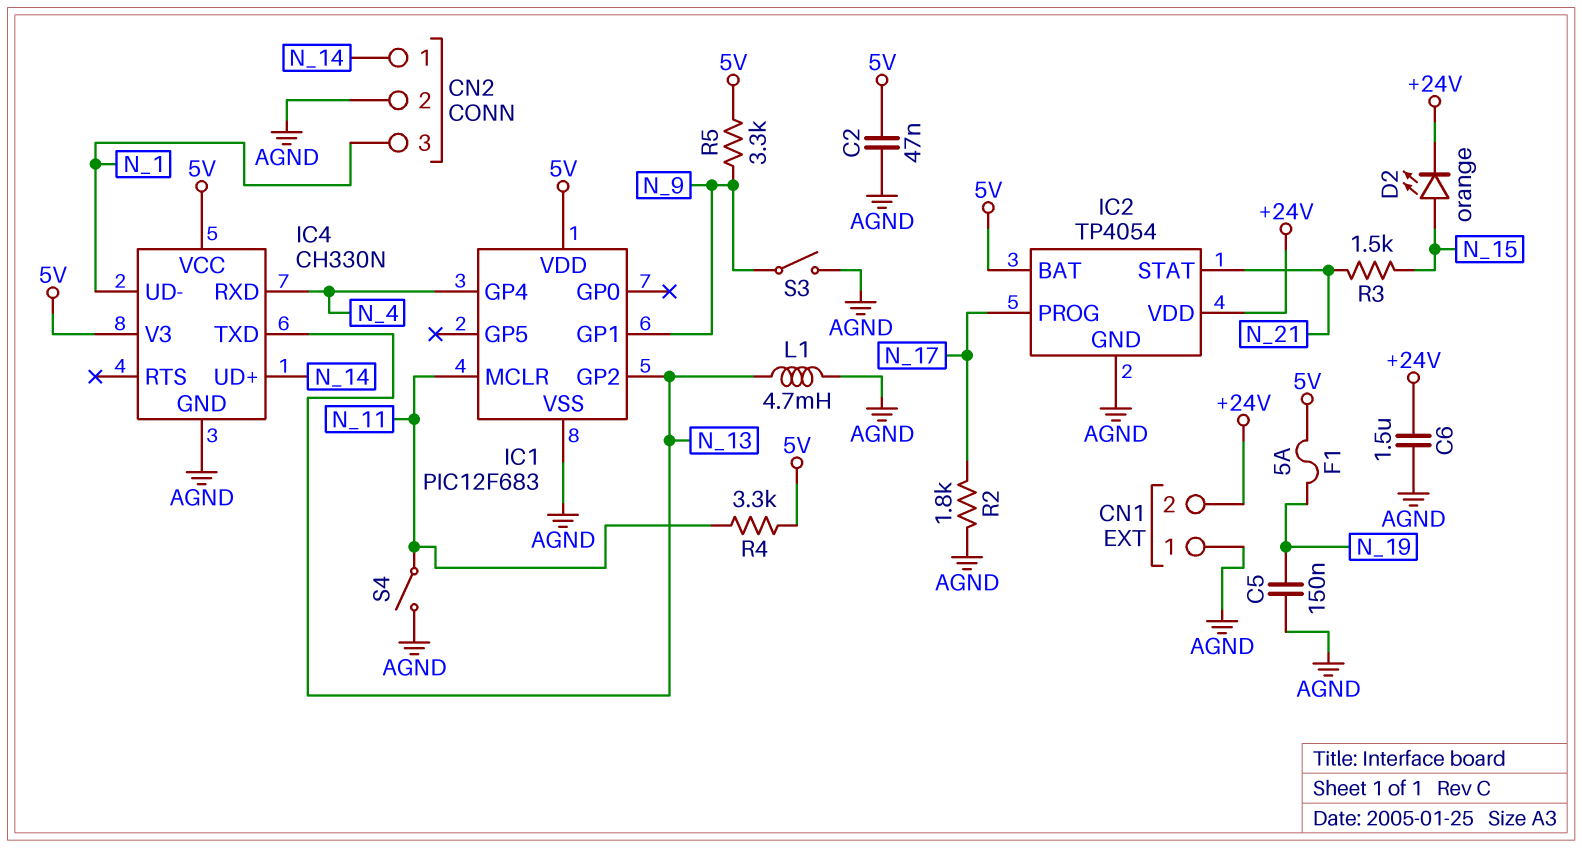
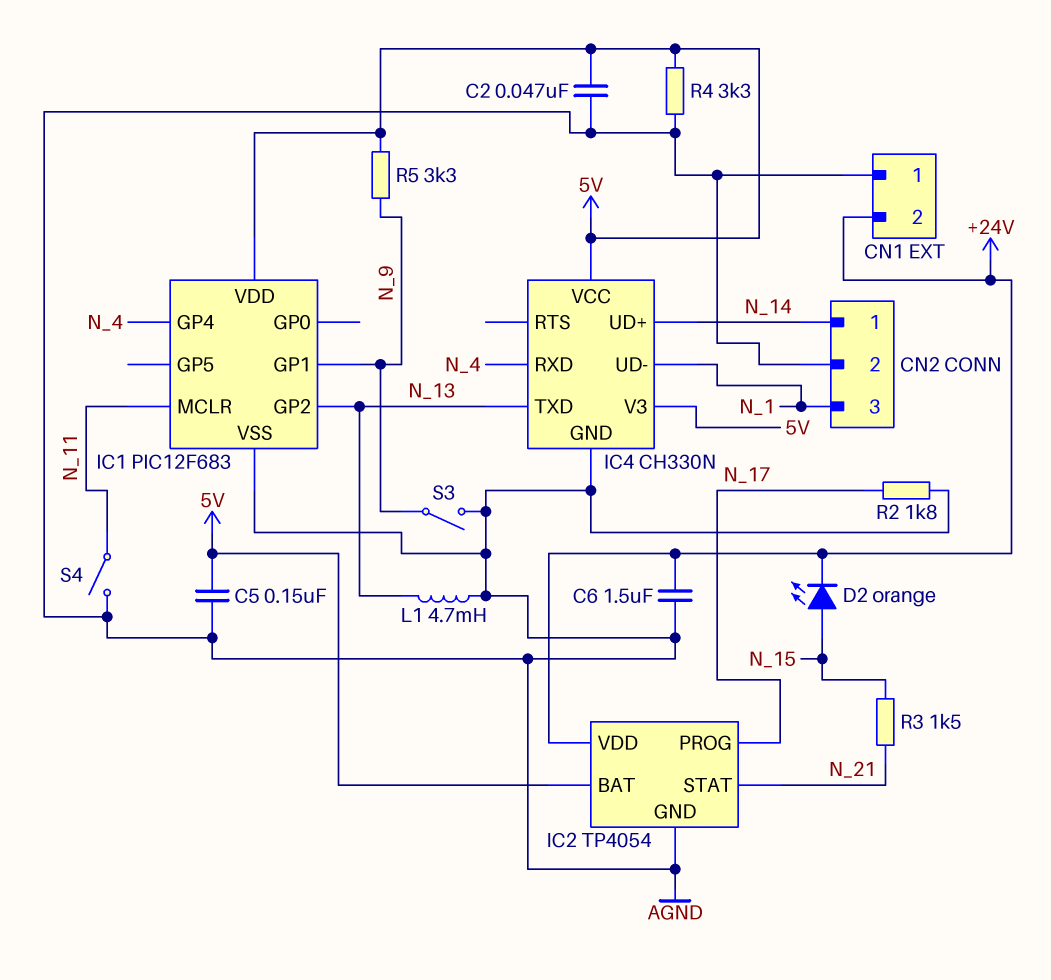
C5: 150nF (AGND, N_19) -> 150nF (5V, AGND)
F1: 5A (5V, N_19) -> none
R4: 3.3k (5V, N_11) -> 3.3k (5V, AGND)

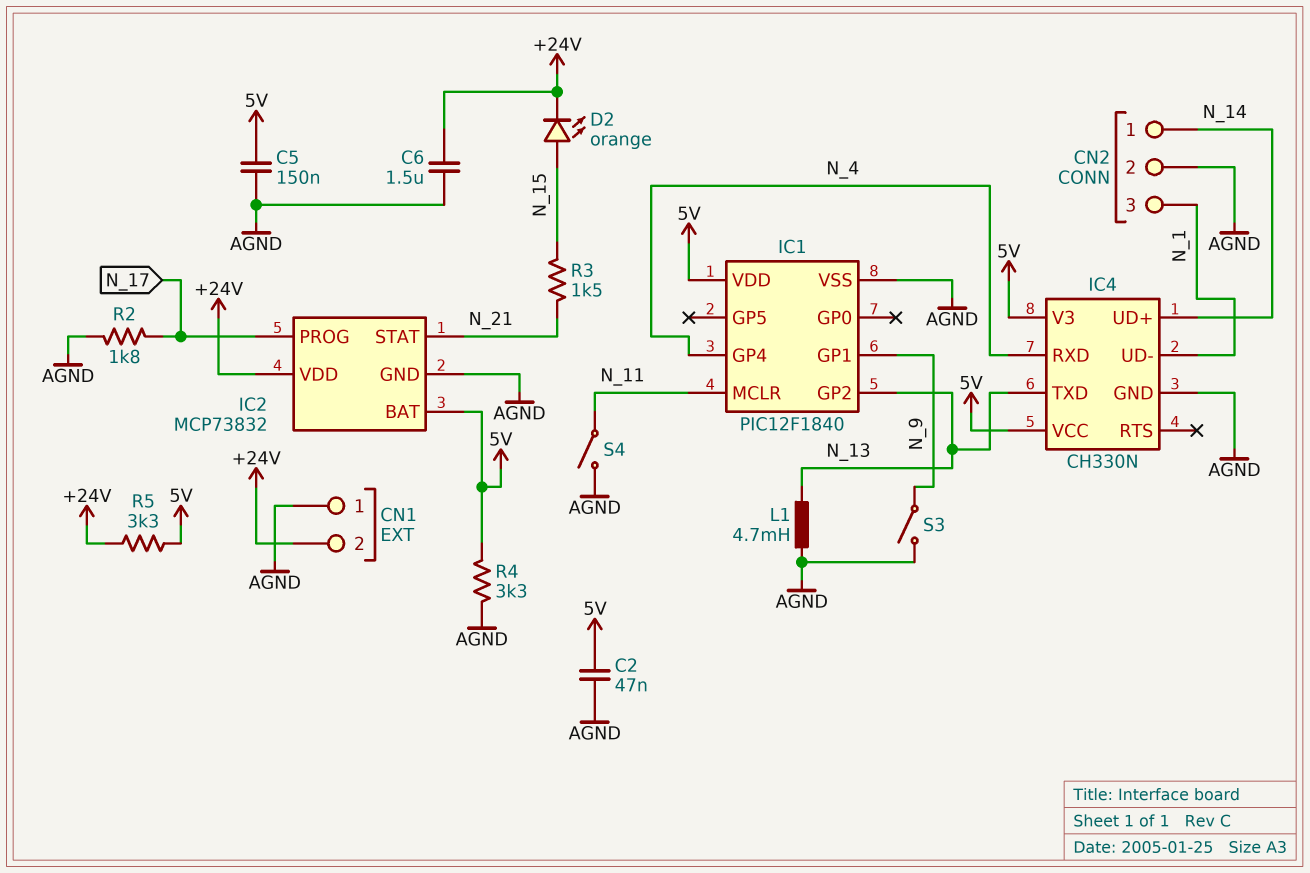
IC1: PIC12F683 -> PIC12F1840
IC2: TP4054 -> MCP73832
R5: 3.3k (5V, N_9) -> 3.3k (+24V, 5V)

